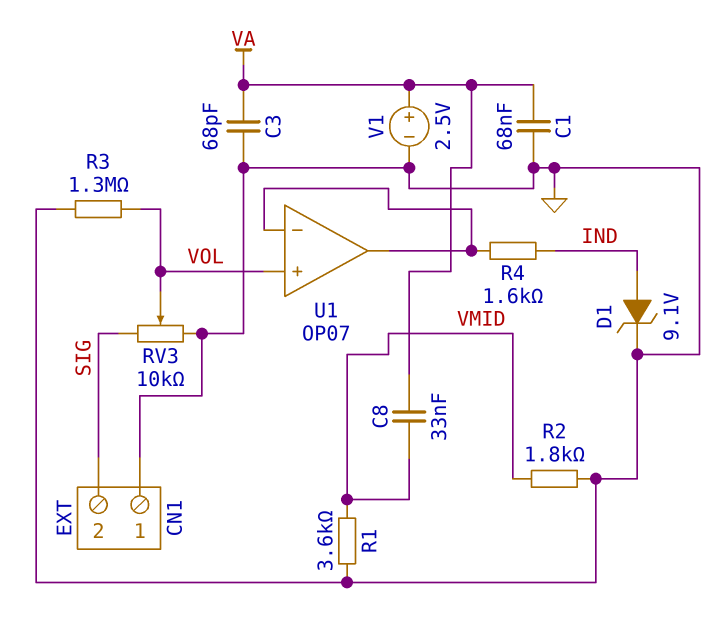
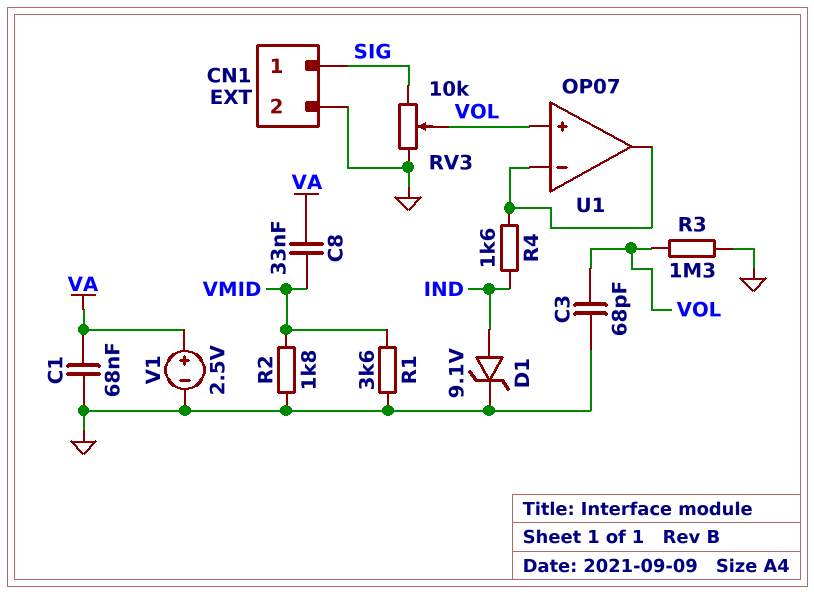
C3: 68pF (GND, VA) -> 68pF (GND, VOL)
CN1 pin 1: GND -> SIG
CN1 pin 2: SIG -> GND

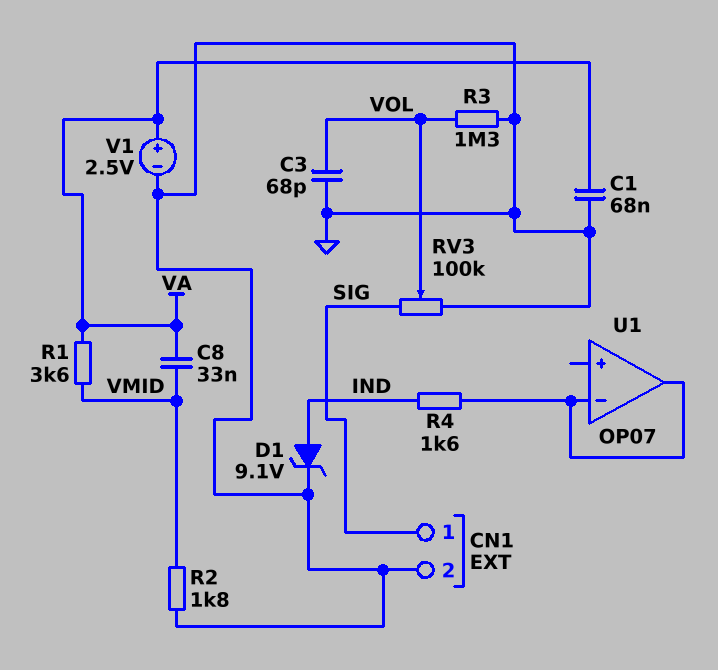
R1: 3.6k (GND, VMID) -> 3.6k (VA, VMID)
RV3: 10k (GND, SIG, wiper VOL) -> 100k (GND, SIG, wiper VOL)
U1 pin in+: VOL -> none

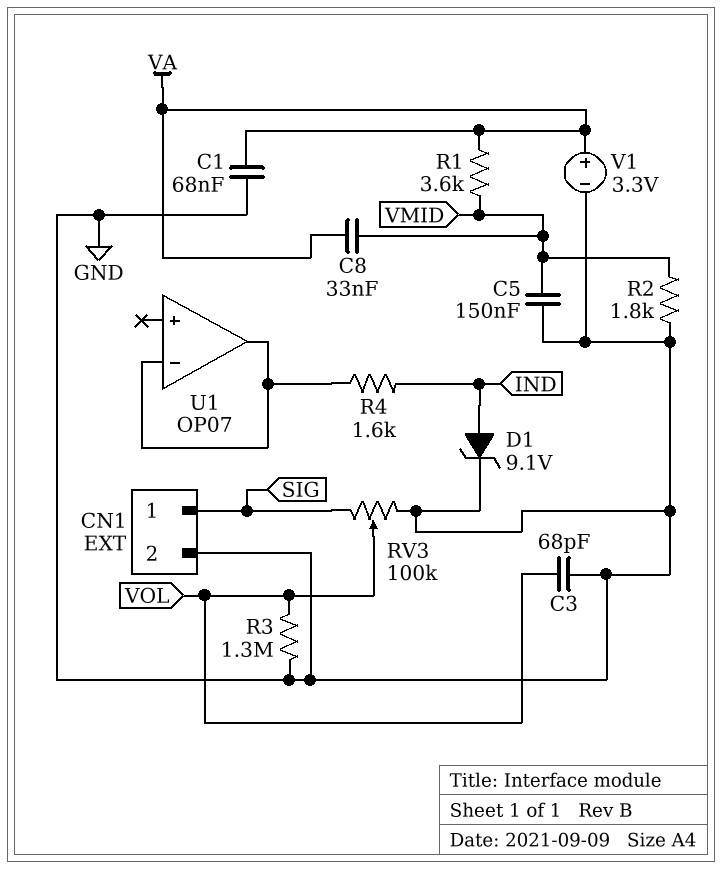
C5: none -> 150nF (GND, VMID)
V1: 2.5V (plus VA, minus GND) -> 3.3V (plus VA, minus GND)

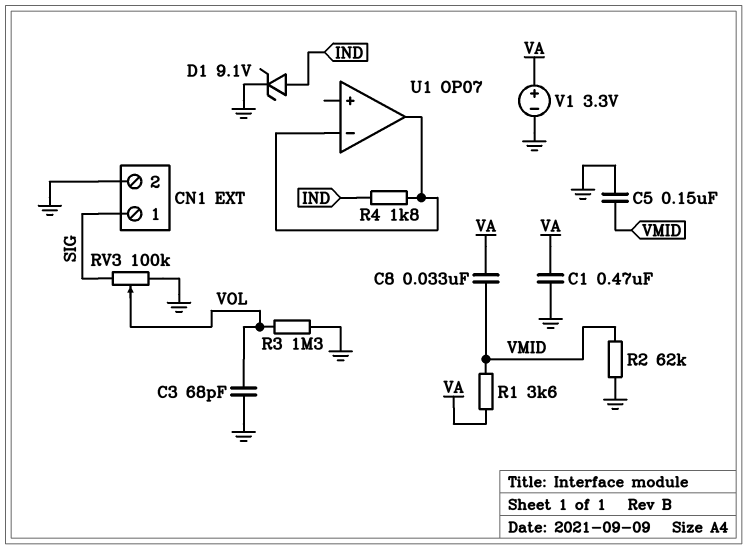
C1: 68nF (GND, VA) -> 470nF (GND, VA)
R2: 1.8k (GND, VMID) -> 62k (GND, VMID)
R4: 1.6k (IND, U1/in-) -> 1.8k (IND, U1/in-)

